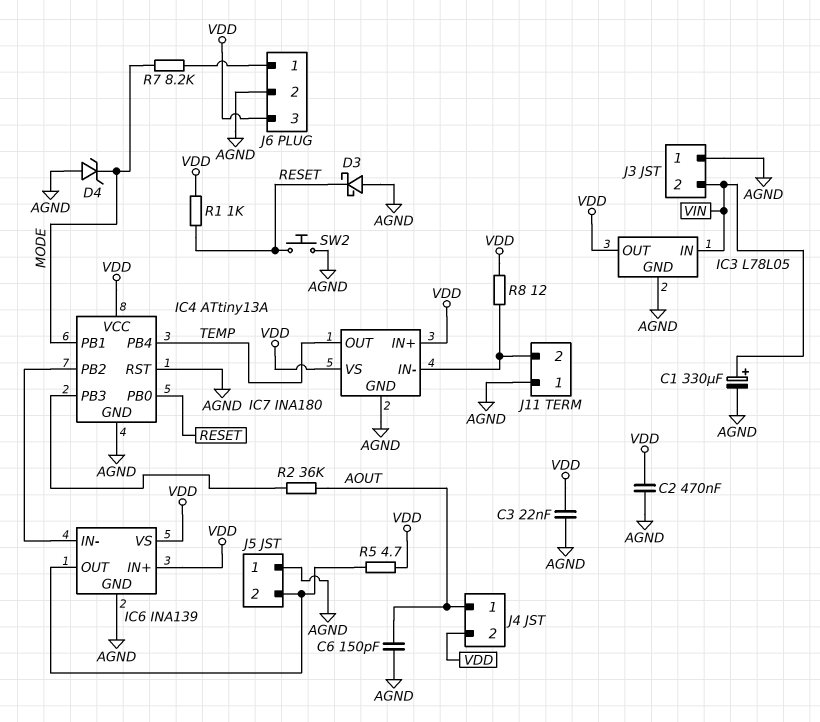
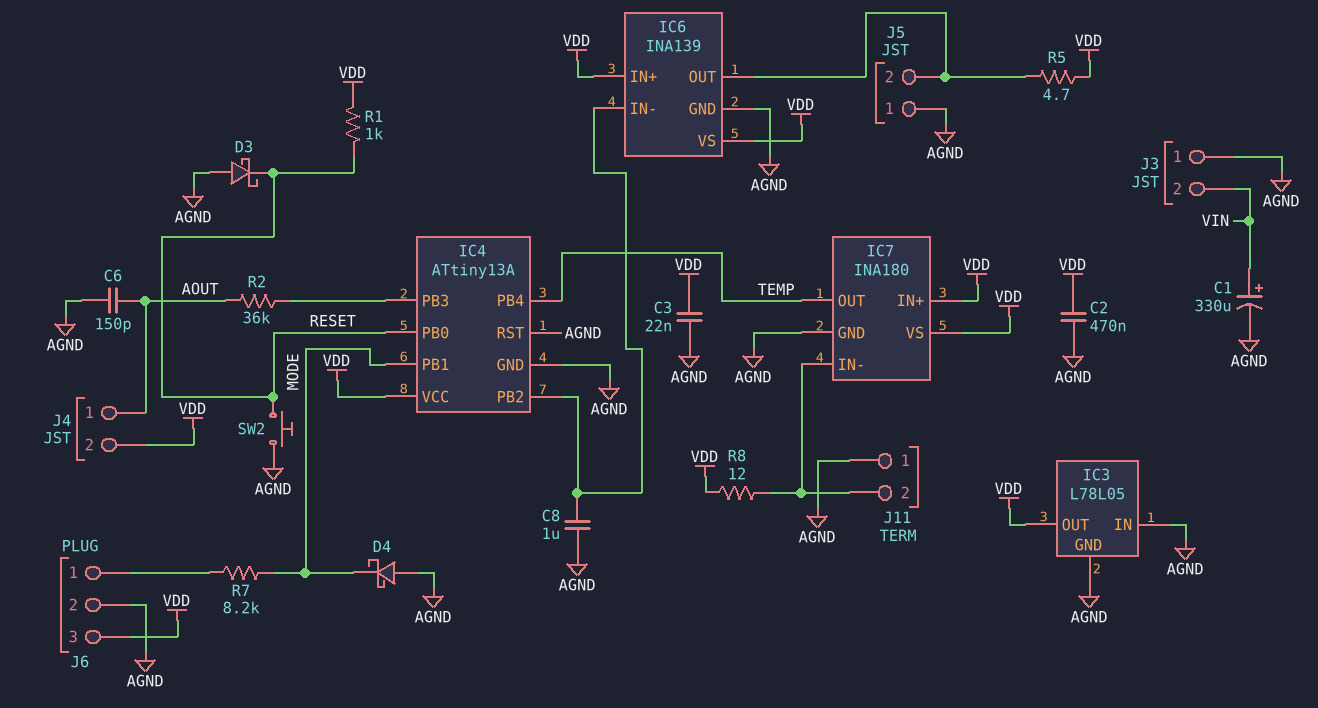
C8: none -> 1uF (AGND, IC4/PB2)
D4: zener (A AGND, K MODE) -> schottky (A AGND, K MODE)
IC3 pin IN: VIN -> AGND

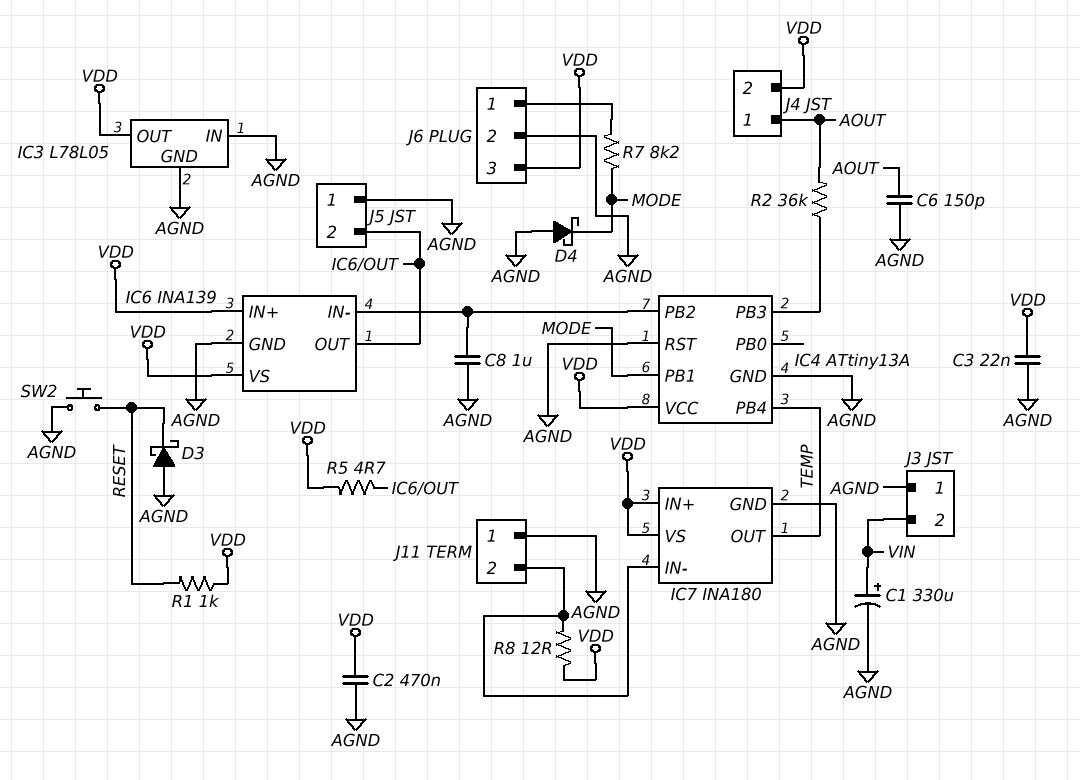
IC4 pin PB0: RESET -> none

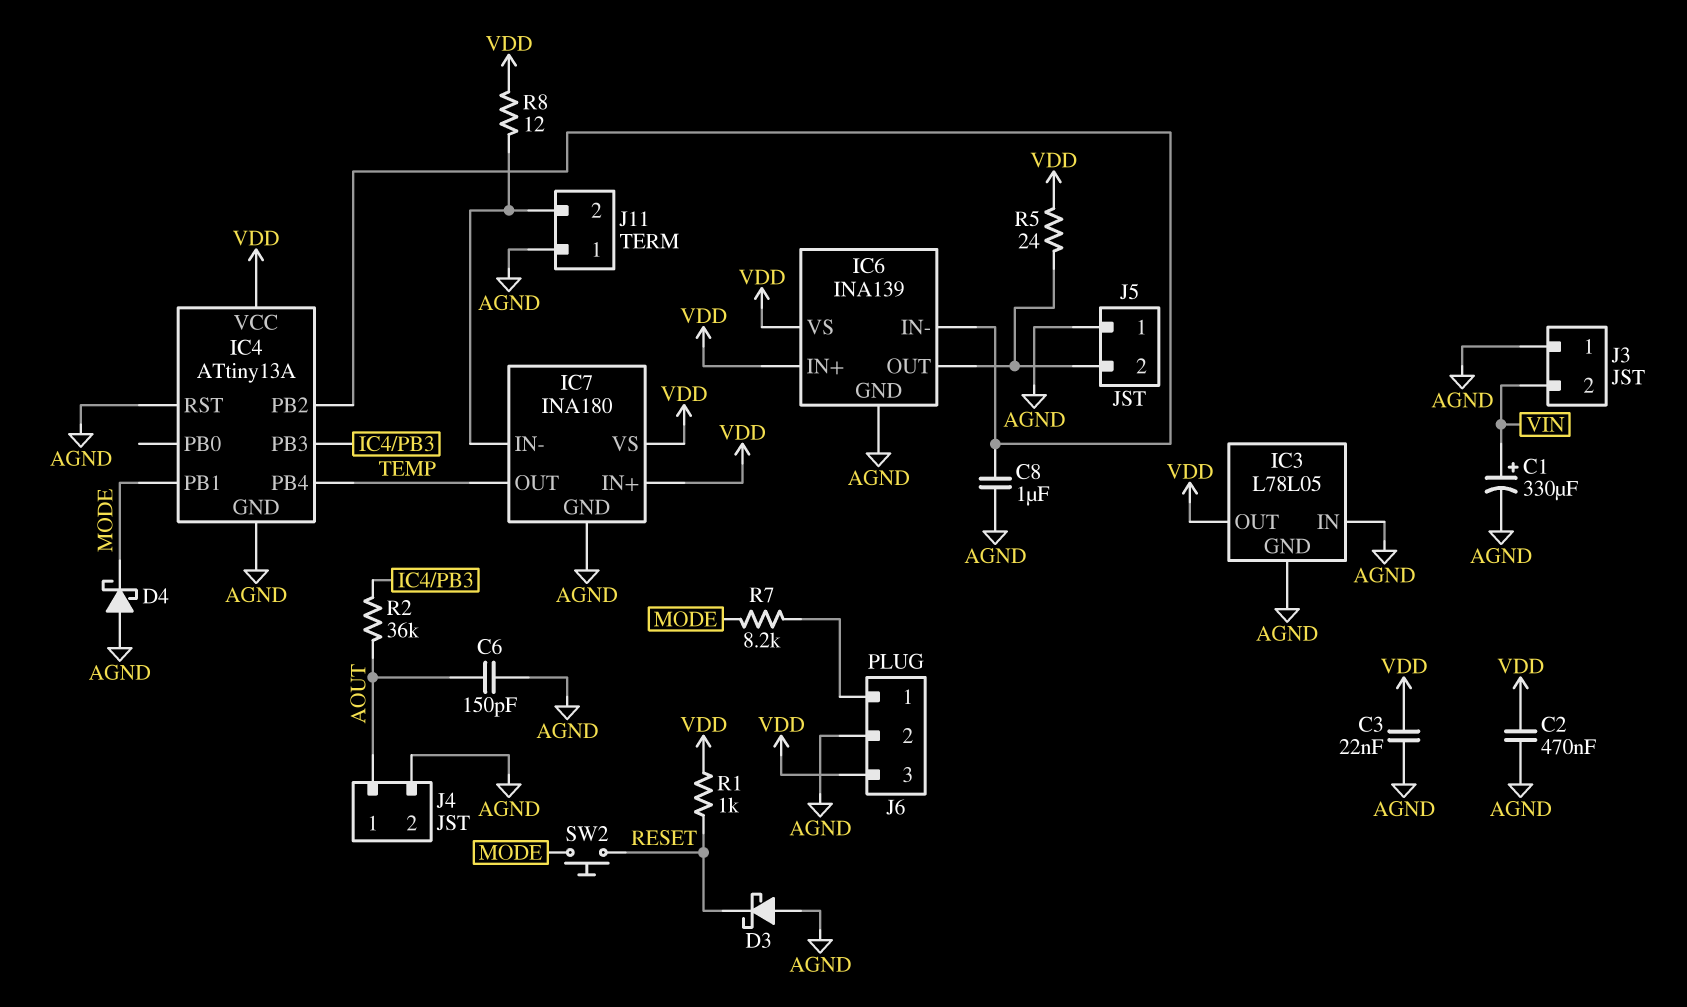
J4 pin 2: VDD -> AGND
R5: 4.7 (IC6/OUT, VDD) -> 24 (IC6/OUT, VDD)
SW2: button (AGND, RESET) -> button (MODE, RESET)

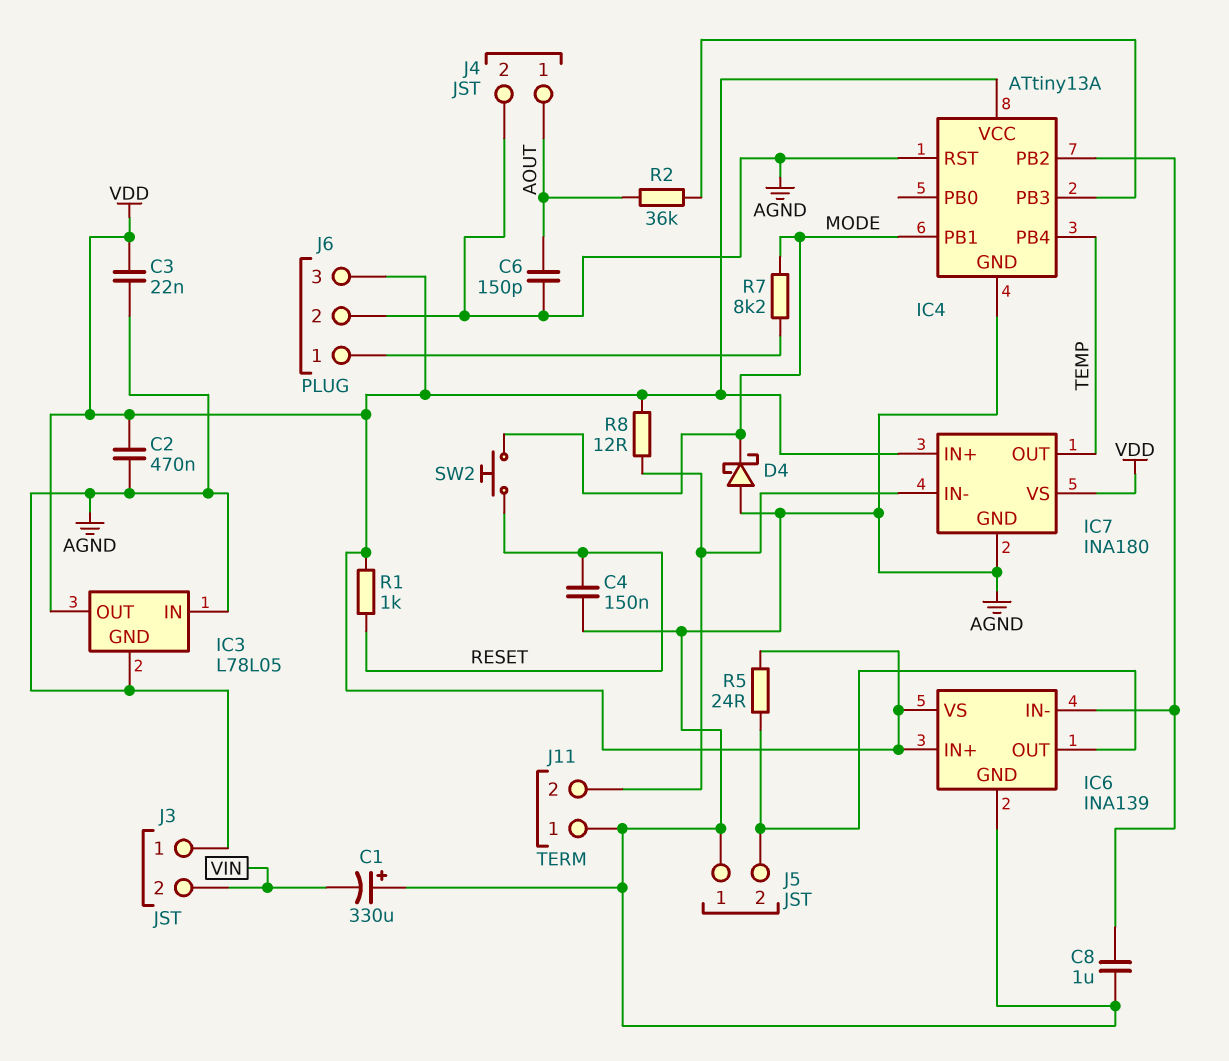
C1: 330uF (plus VIN, minus AGND) -> 330uF (plus AGND, minus VIN)
C4: none -> 150nF (AGND, RESET)
D3: schottky (A AGND, K RESET) -> none

